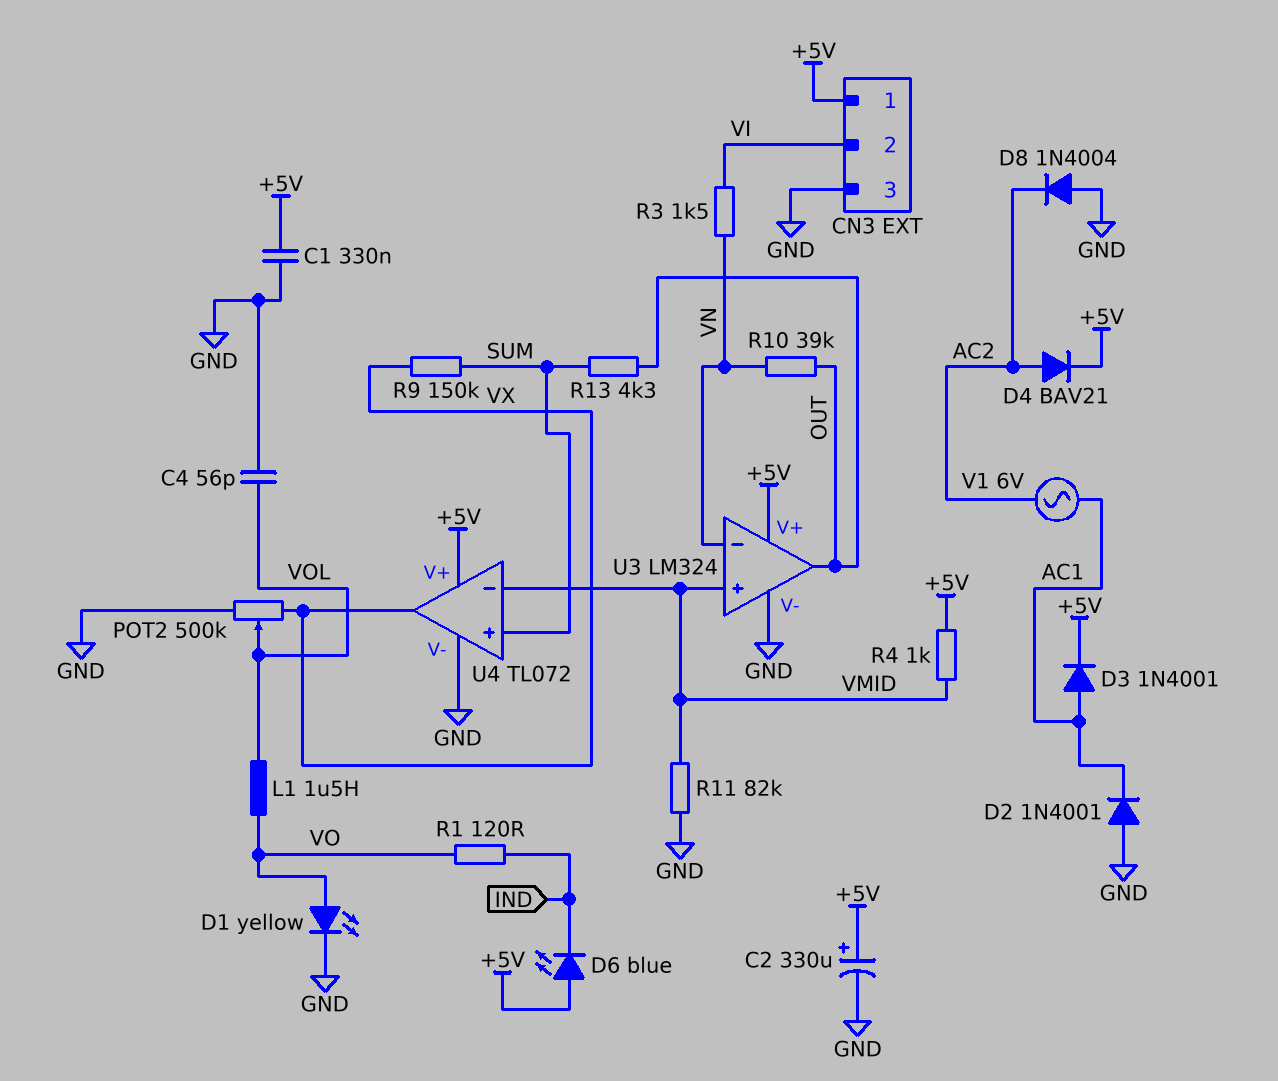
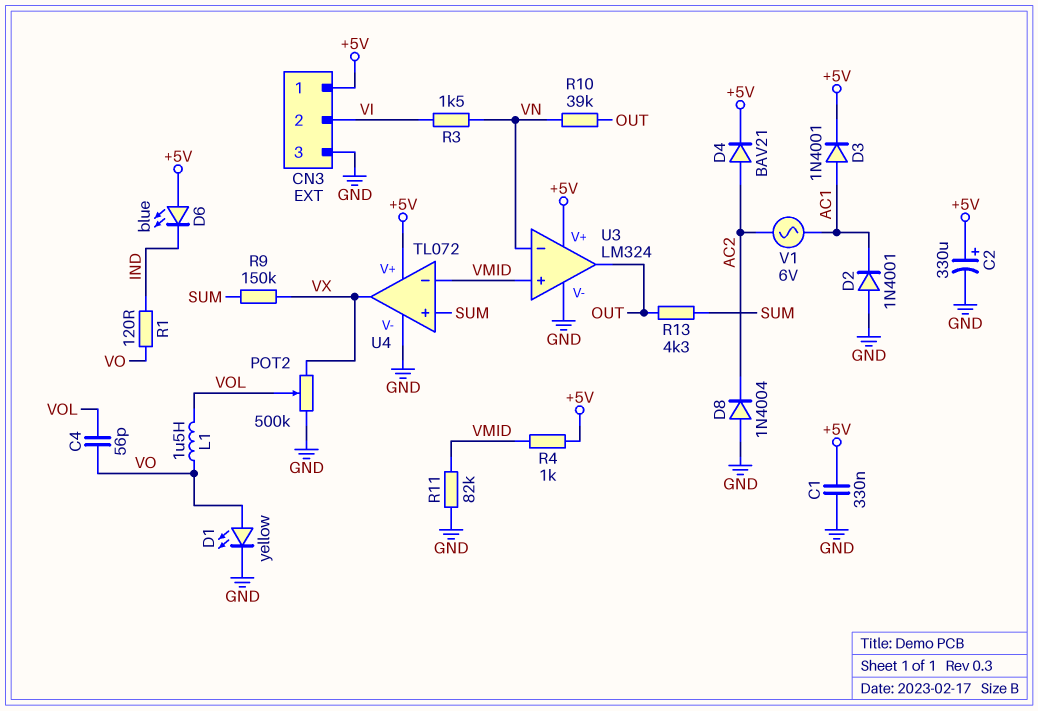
C4: 56pF (GND, VOL) -> 56pF (VO, VOL)

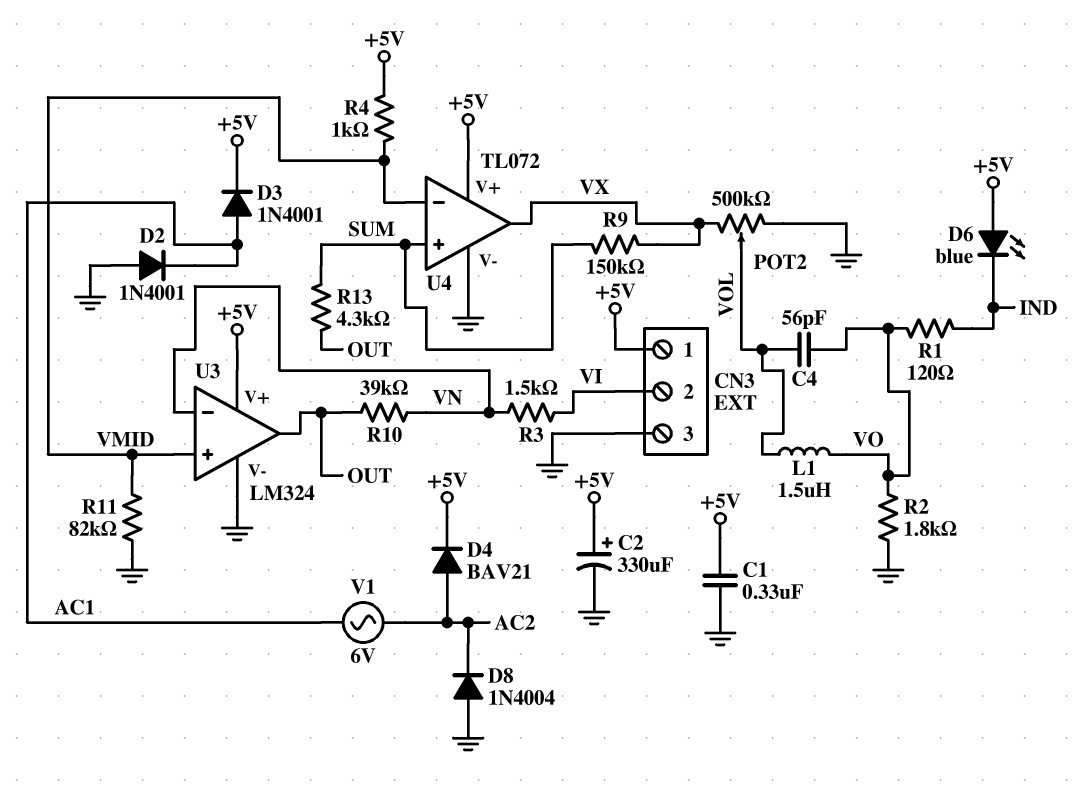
D1: LED yellow (A VO, K GND) -> none
R2: none -> 1.8k (GND, VO)

